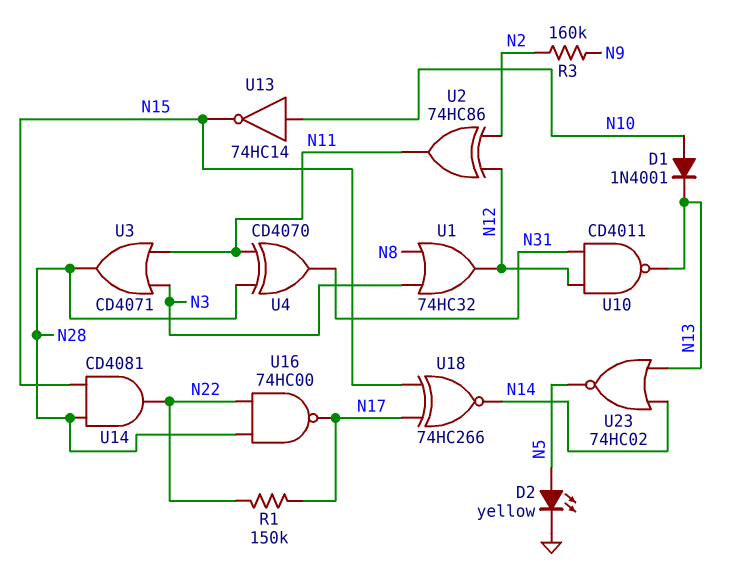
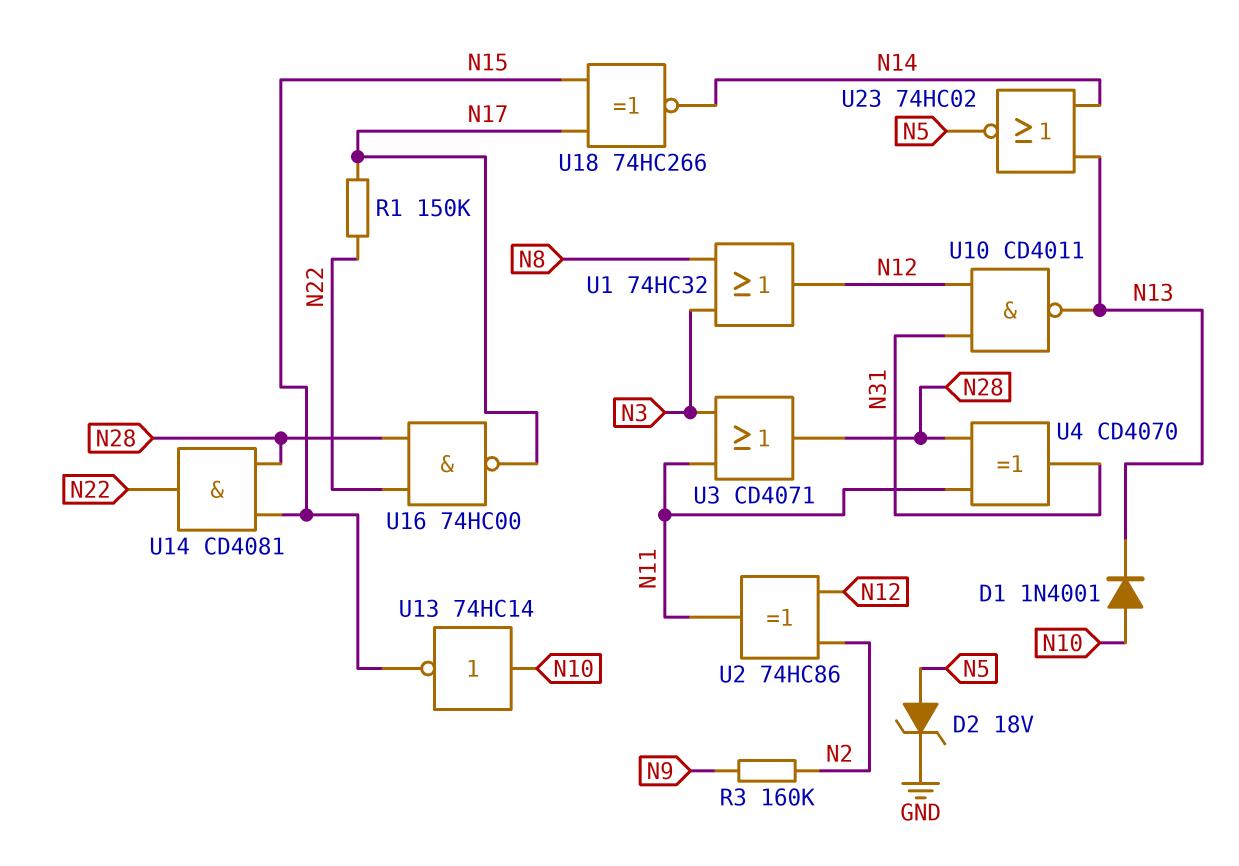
D2: LED yellow (A N5, K GND) -> zener 18V (A N5, K GND)

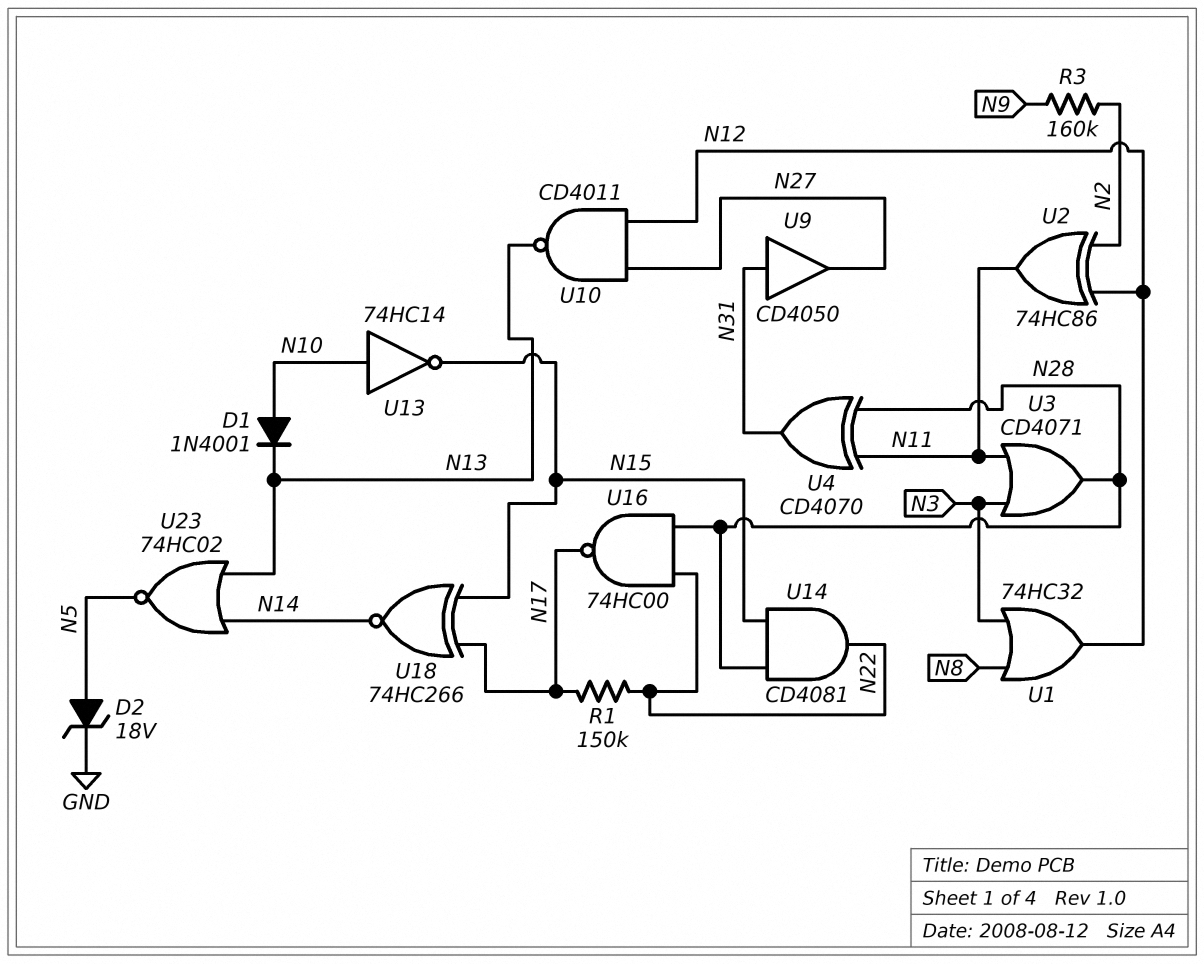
U9: none -> buffer CD4050 (in N31, out N27)
U10: NAND CD4011 (in N12, in N31, out N13) -> NAND CD4011 (in N12, in N27, out N13)

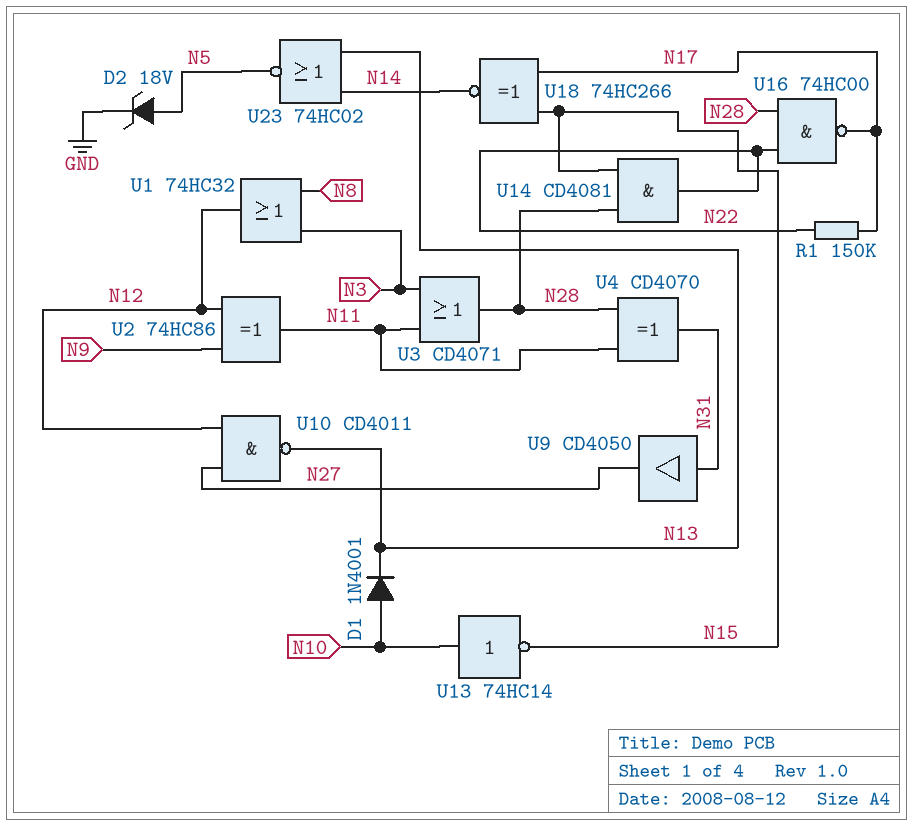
R3: 160k (N2, N9) -> none
U2: XOR 74HC86 (in N2, in N12, out N11) -> XOR 74HC86 (in N9, in N12, out N11)

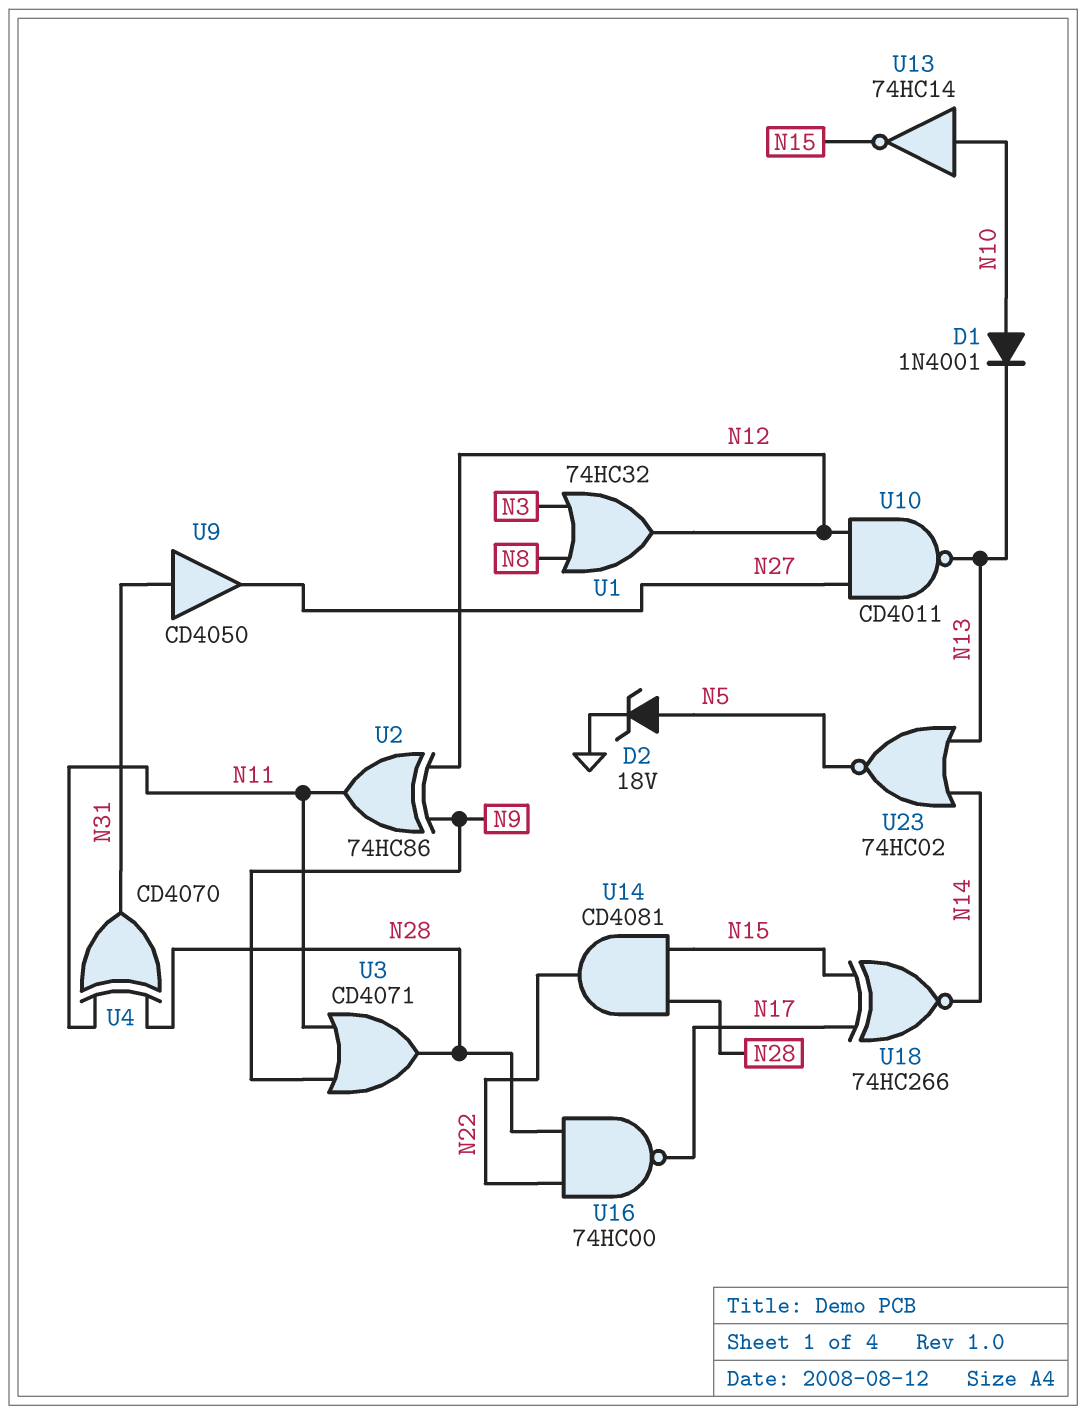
R1: 150k (N17, N22) -> none
U3: OR CD4071 (in N3, in N11, out N28) -> OR CD4071 (in N9, in N11, out N28)

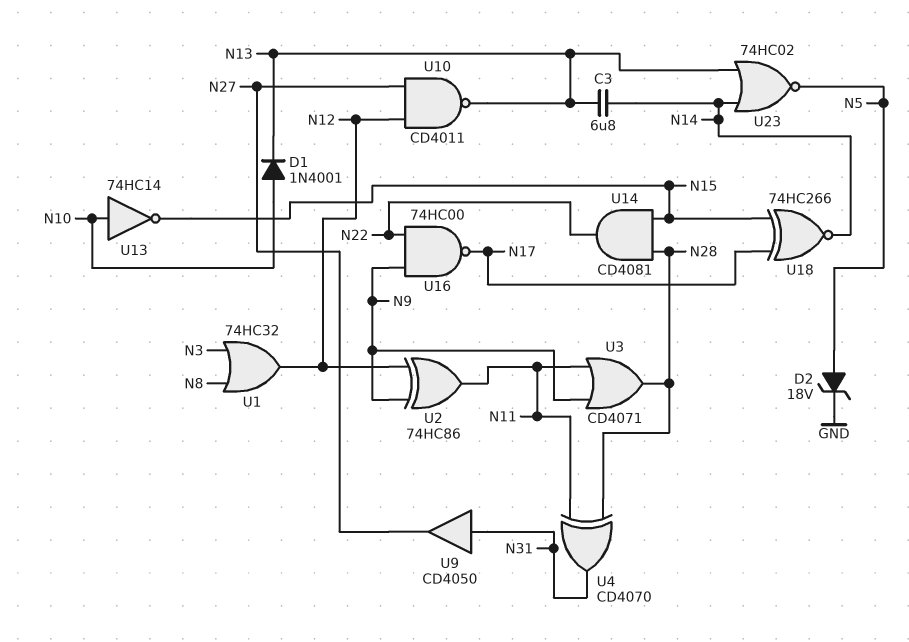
C3: none -> 6.8uF (N13, N14)
U16: NAND 74HC00 (in N22, in N28, out N17) -> NAND 74HC00 (in N9, in N22, out N17)

